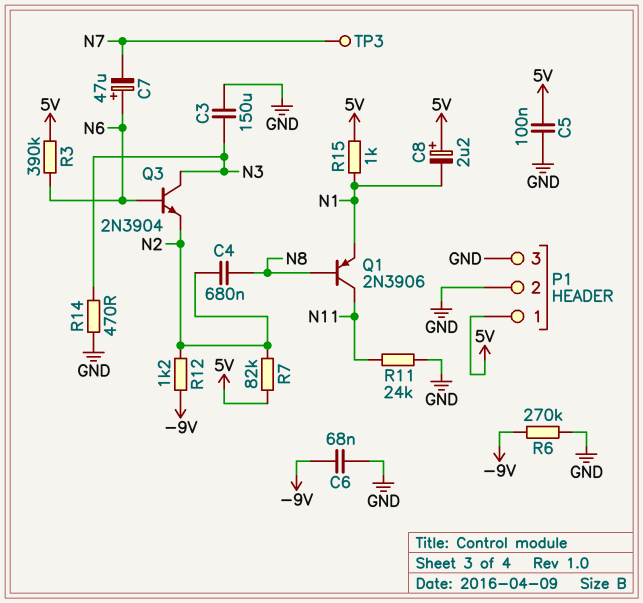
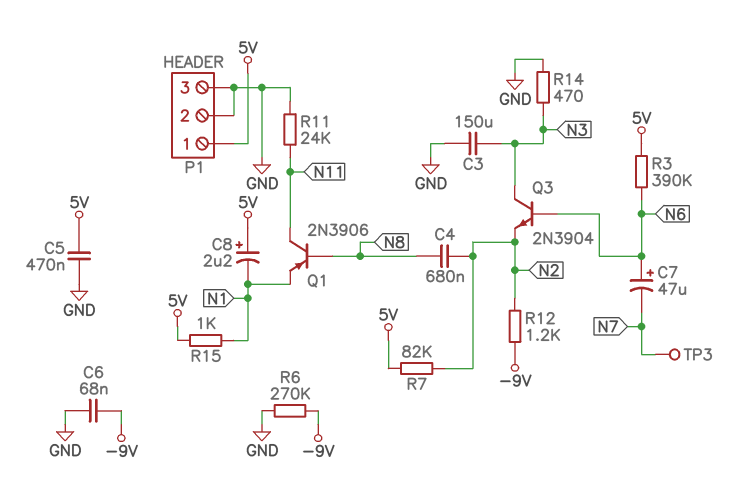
C5: 100nF (5V, GND) -> 470nF (5V, GND)

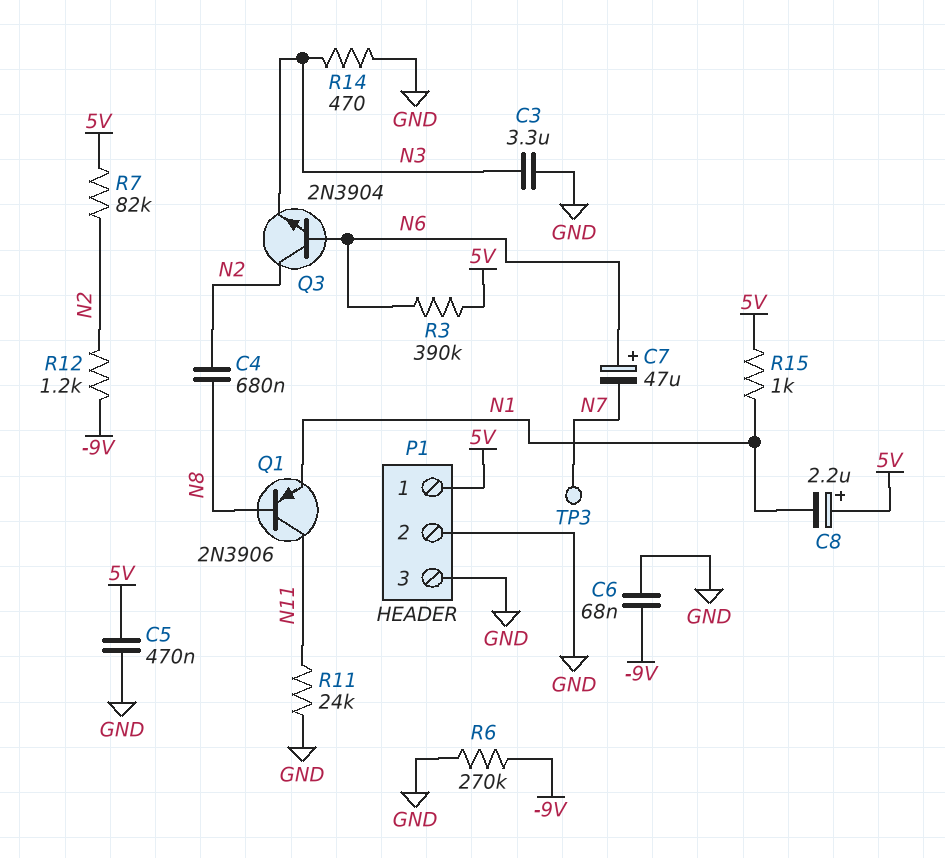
C3: 150uF (GND, N3) -> 3.3uF (GND, N3)
Q3: NPN 2N3904 (B N6, C N3, E N2) -> NPN 2N3904 (B N6, C N2, E N3)

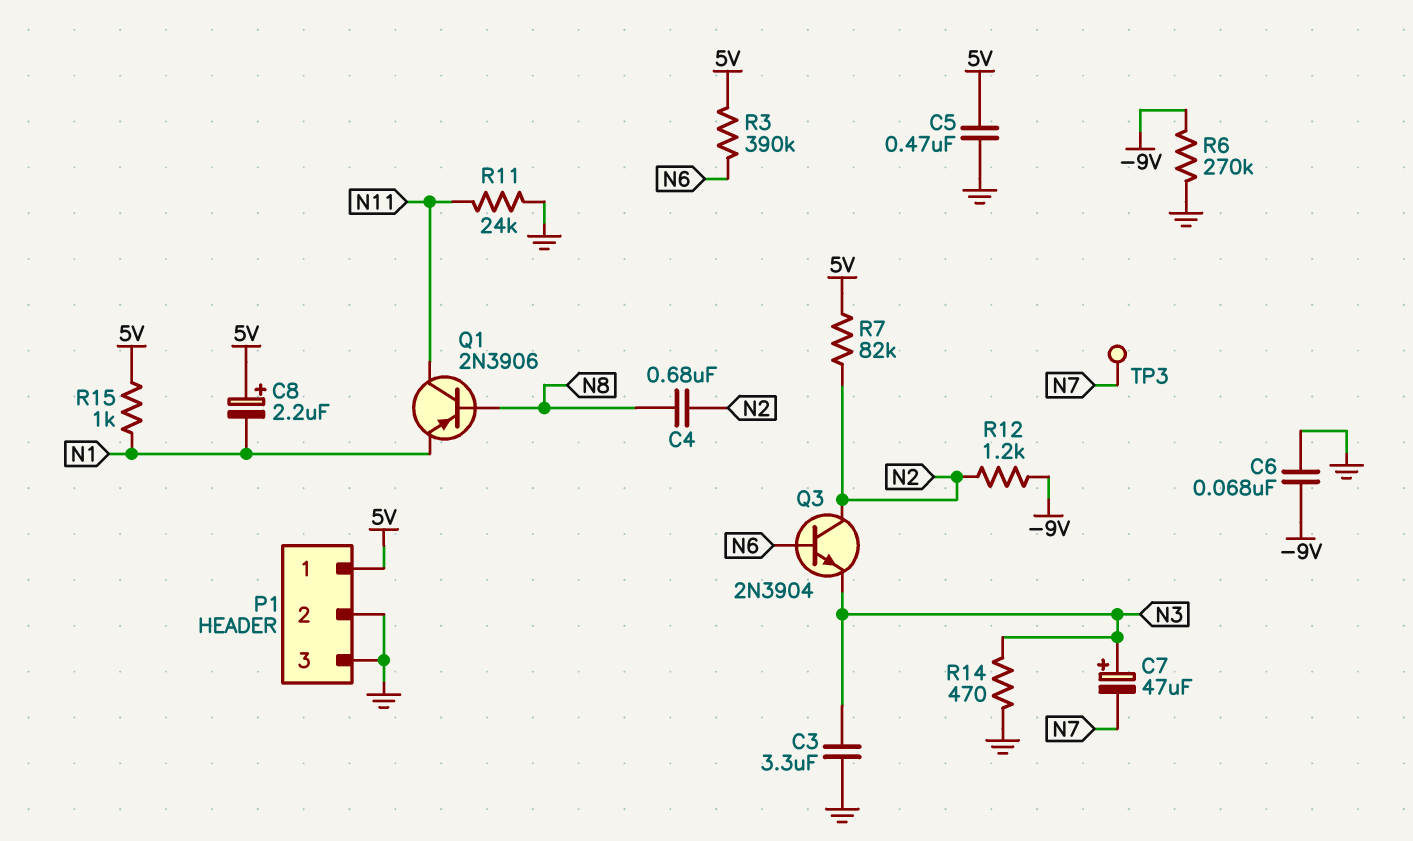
C7: 47uF (plus N6, minus N7) -> 47uF (plus N3, minus N7)

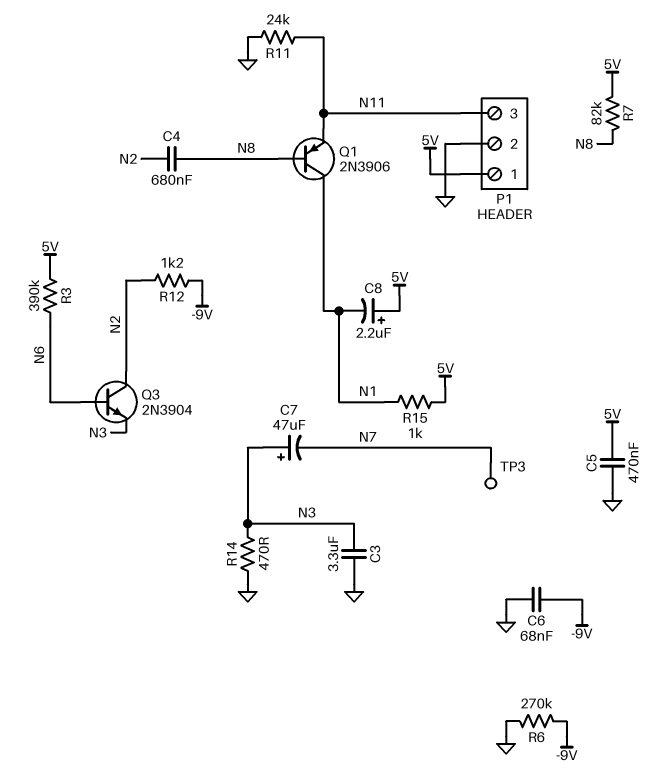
P1 pin 3: GND -> N11
Q1: PNP 2N3906 (B N8, C N11, E N1) -> PNP 2N3906 (B N8, C N1, E N11)
R7: 82k (5V, N2) -> 82k (5V, N8)

